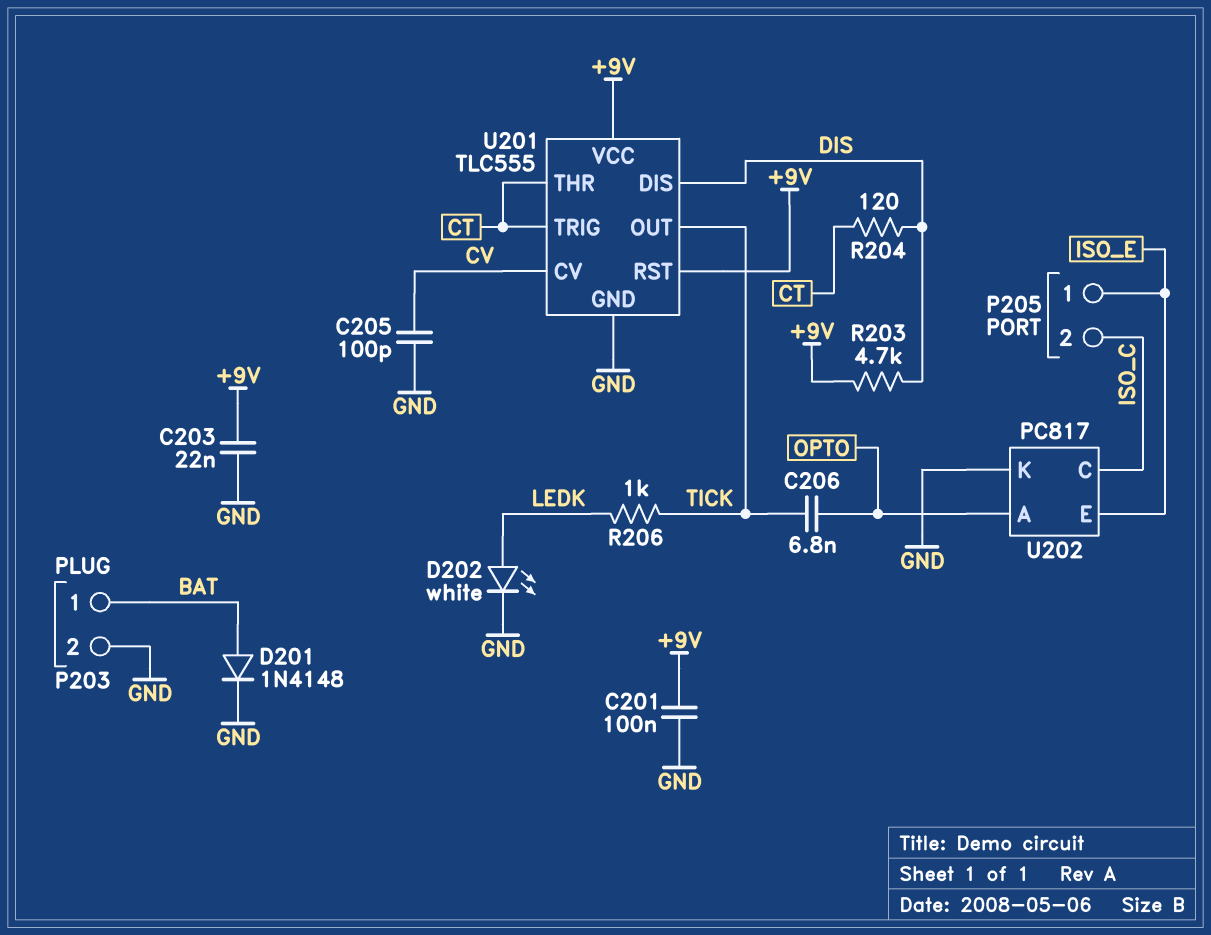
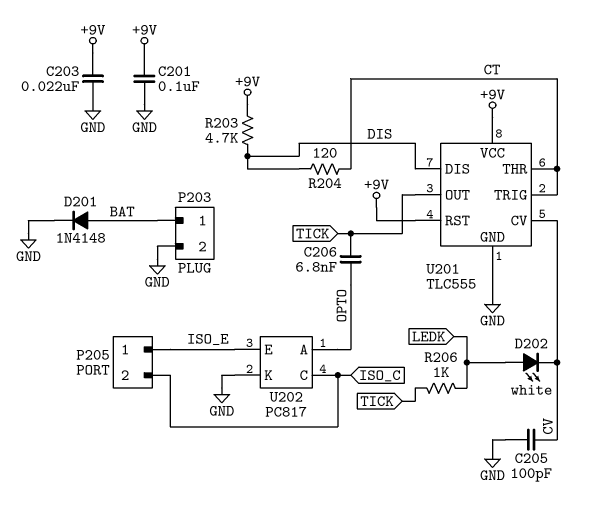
D202: LED white (A LEDK, K GND) -> LED white (A LEDK, K CV)

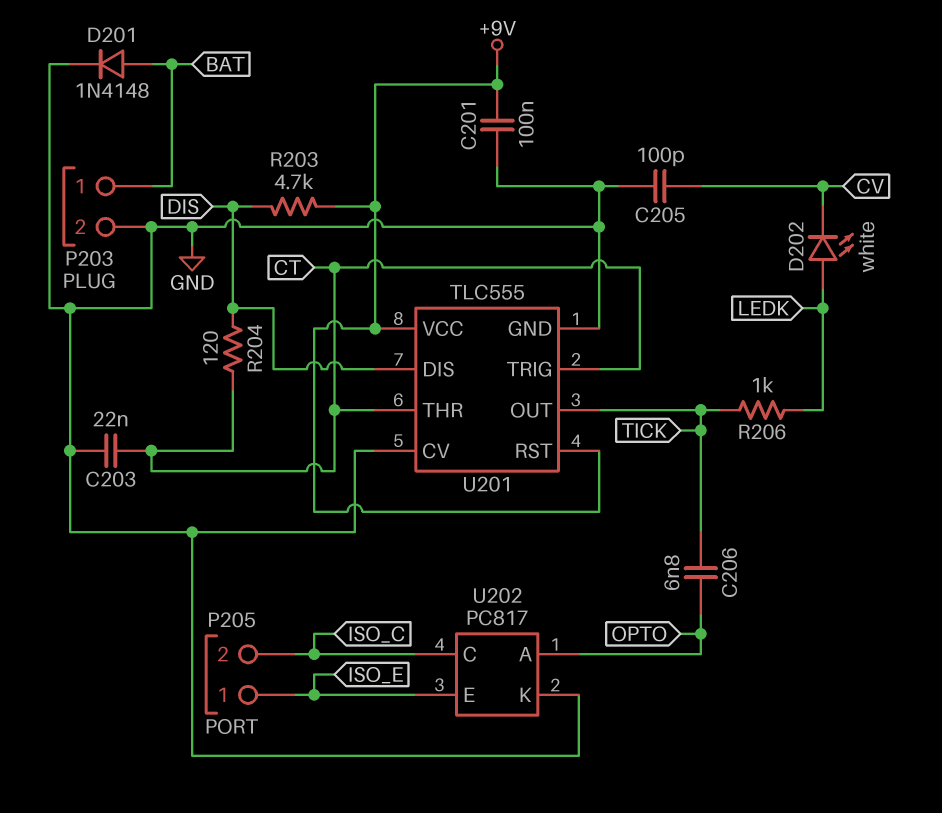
C203: 22nF (+9V, GND) -> 22nF (CT, GND)
U201 pin CV: CV -> GND

